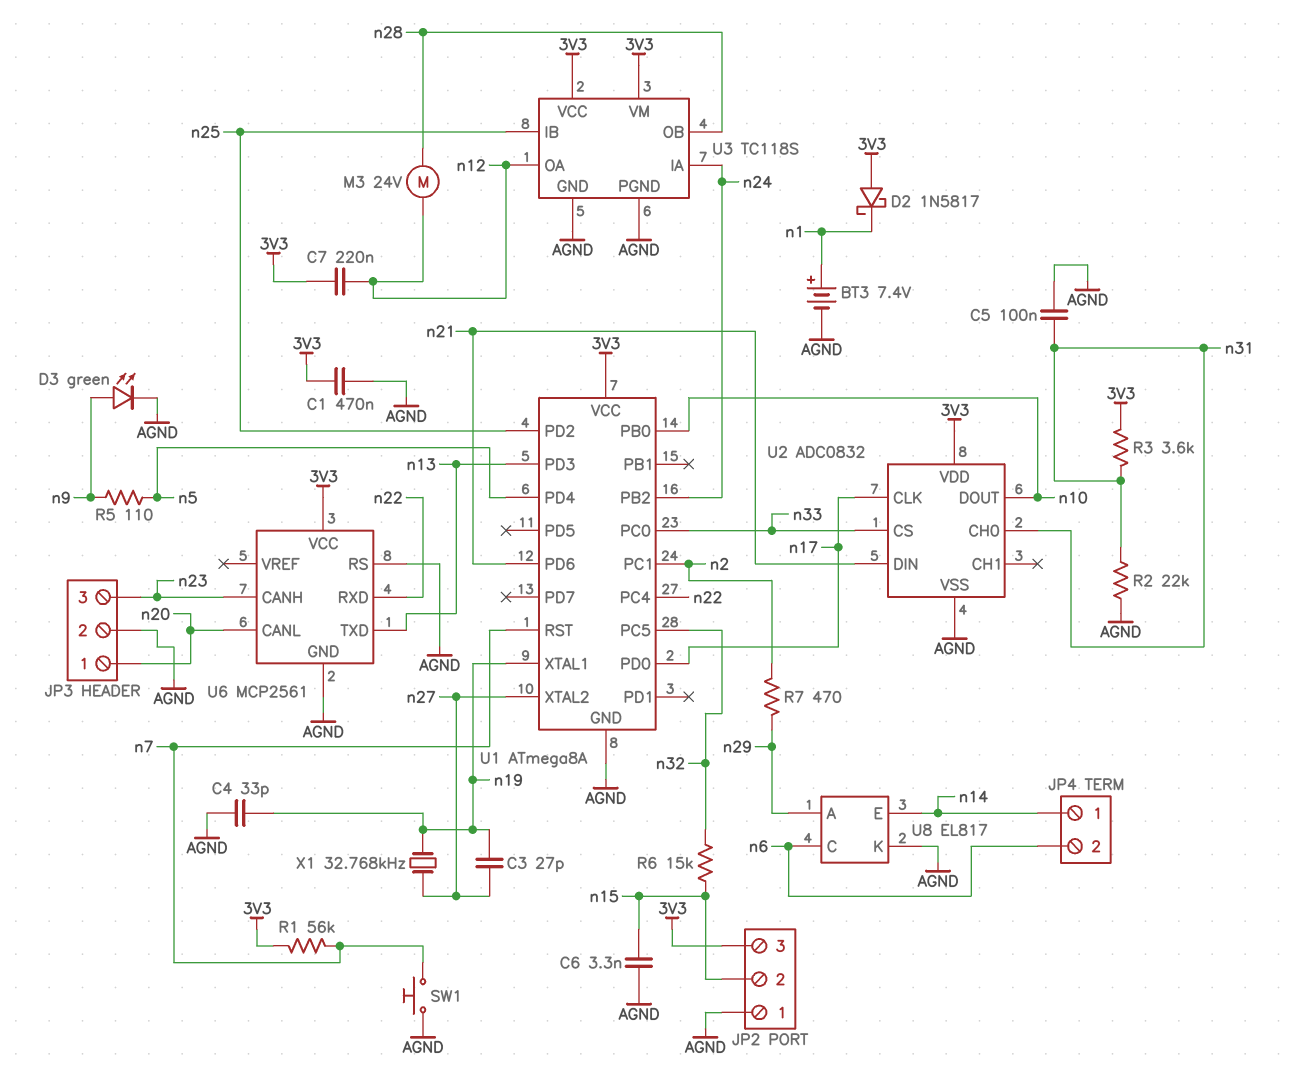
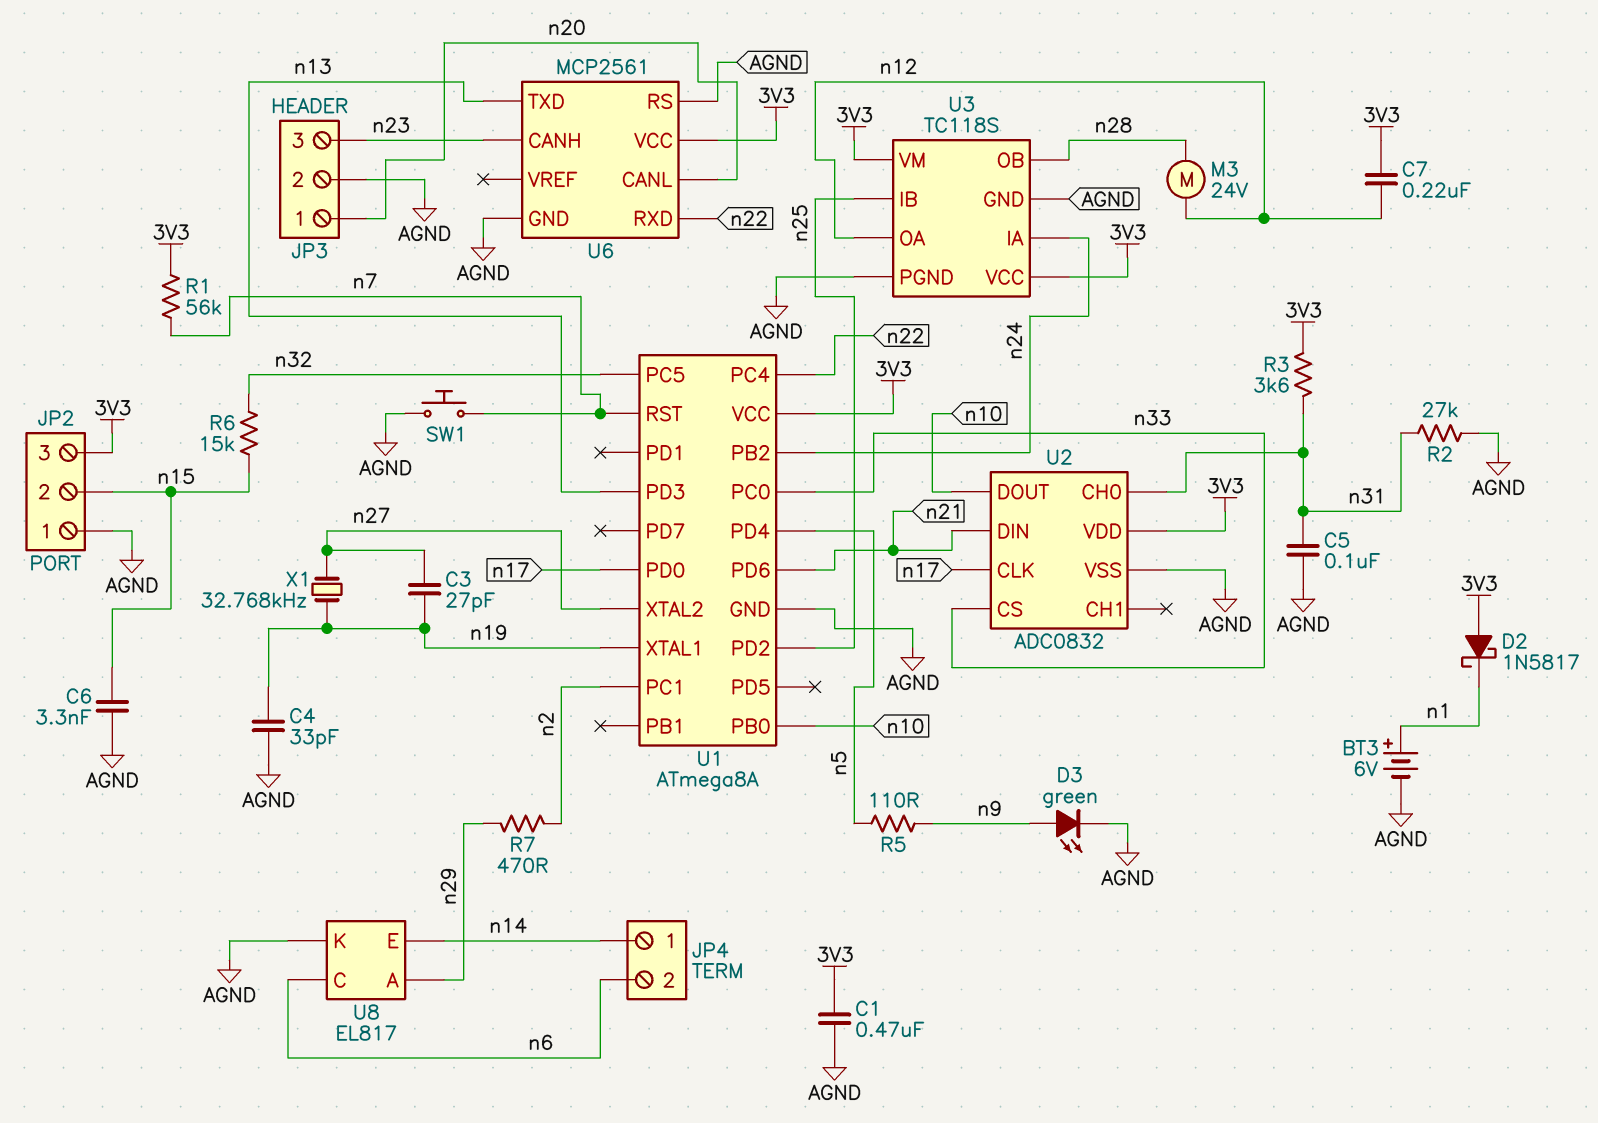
BT3: 7.4V (plus n1, minus AGND) -> 6V (plus n1, minus AGND)
R2: 22k (AGND, n31) -> 27k (AGND, n31)

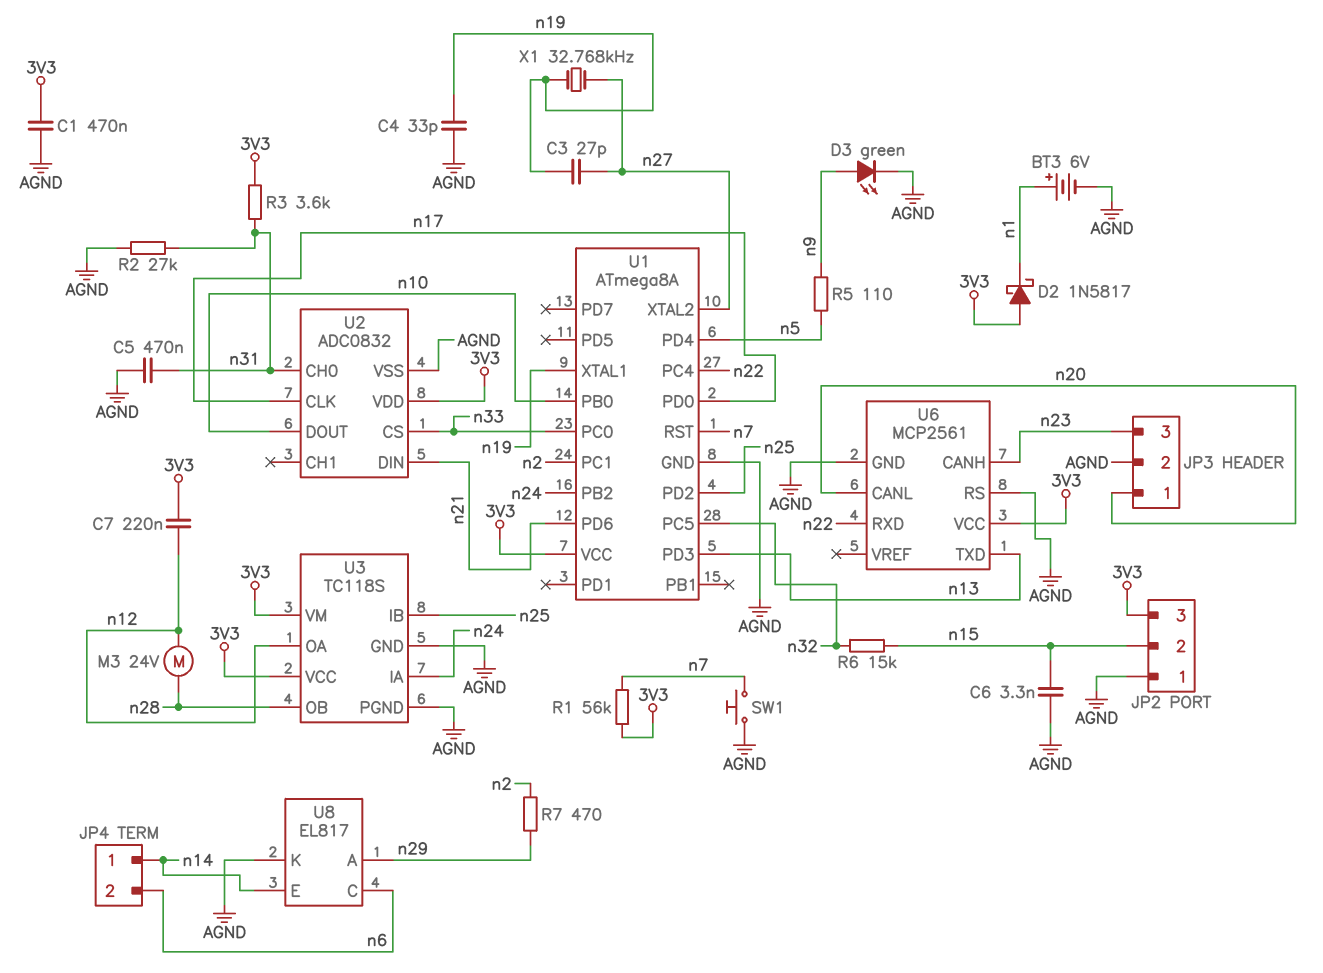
C5: 100nF (AGND, n31) -> 470nF (AGND, n31)

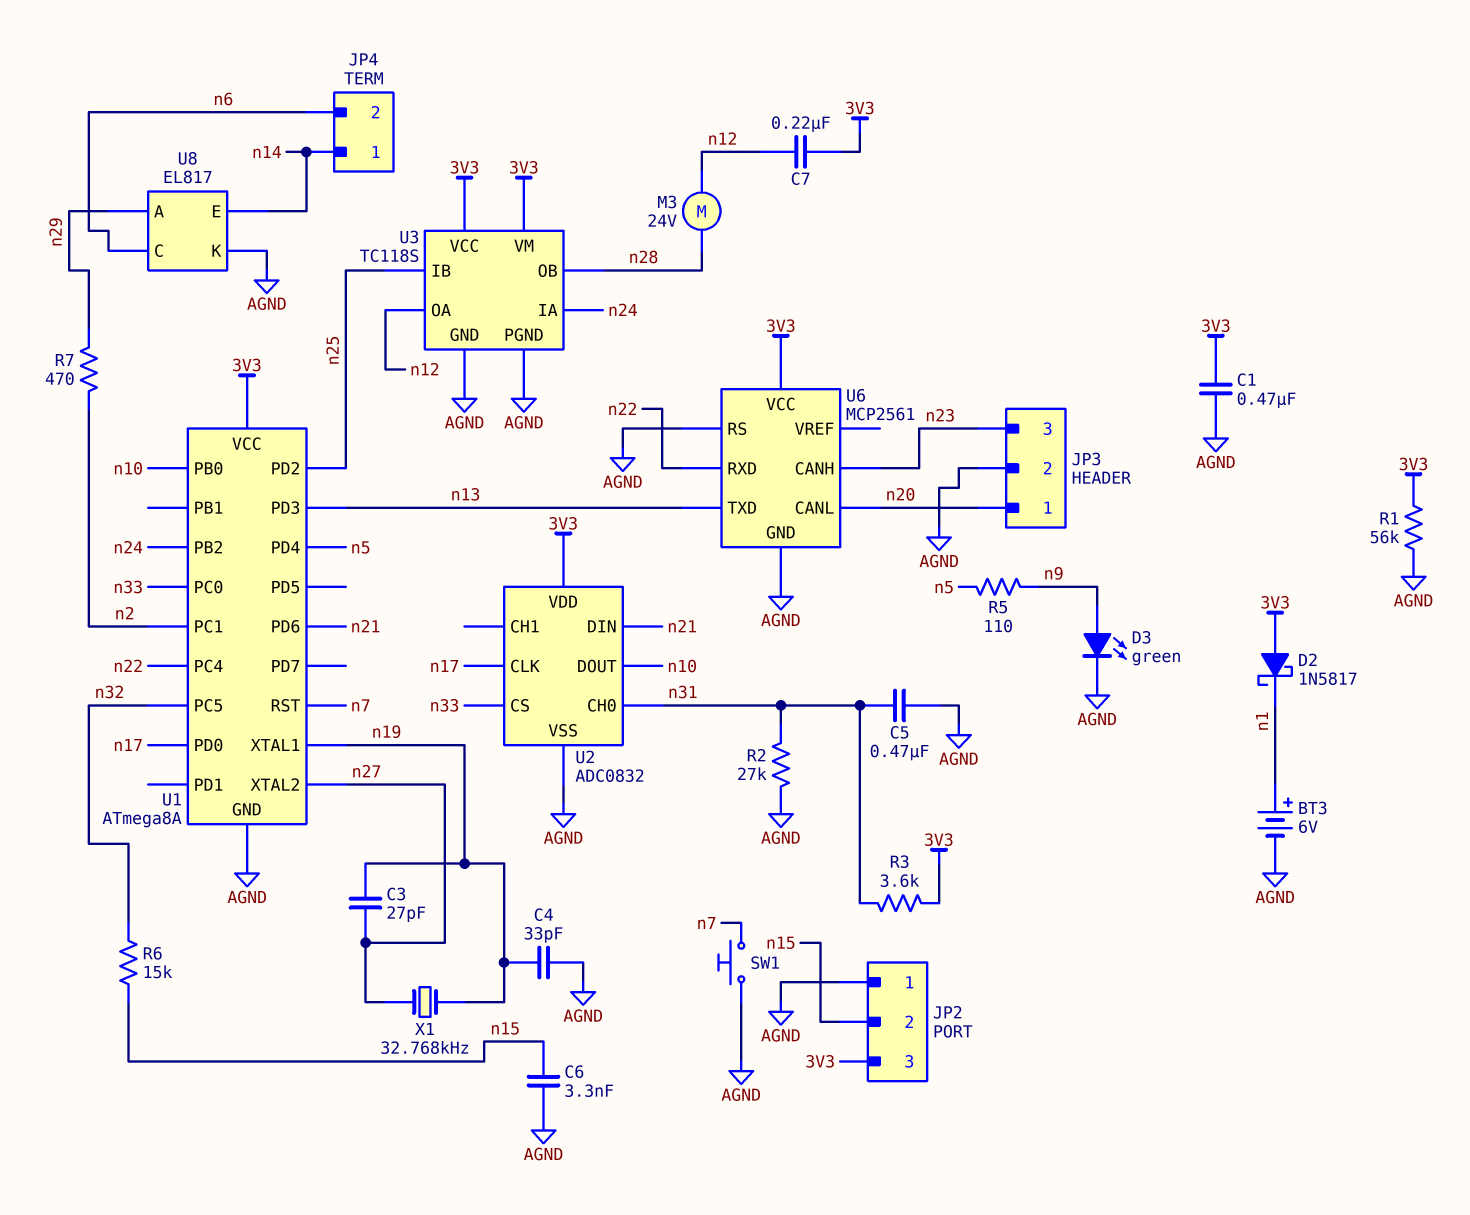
R1: 56k (3V3, n7) -> 56k (3V3, AGND)

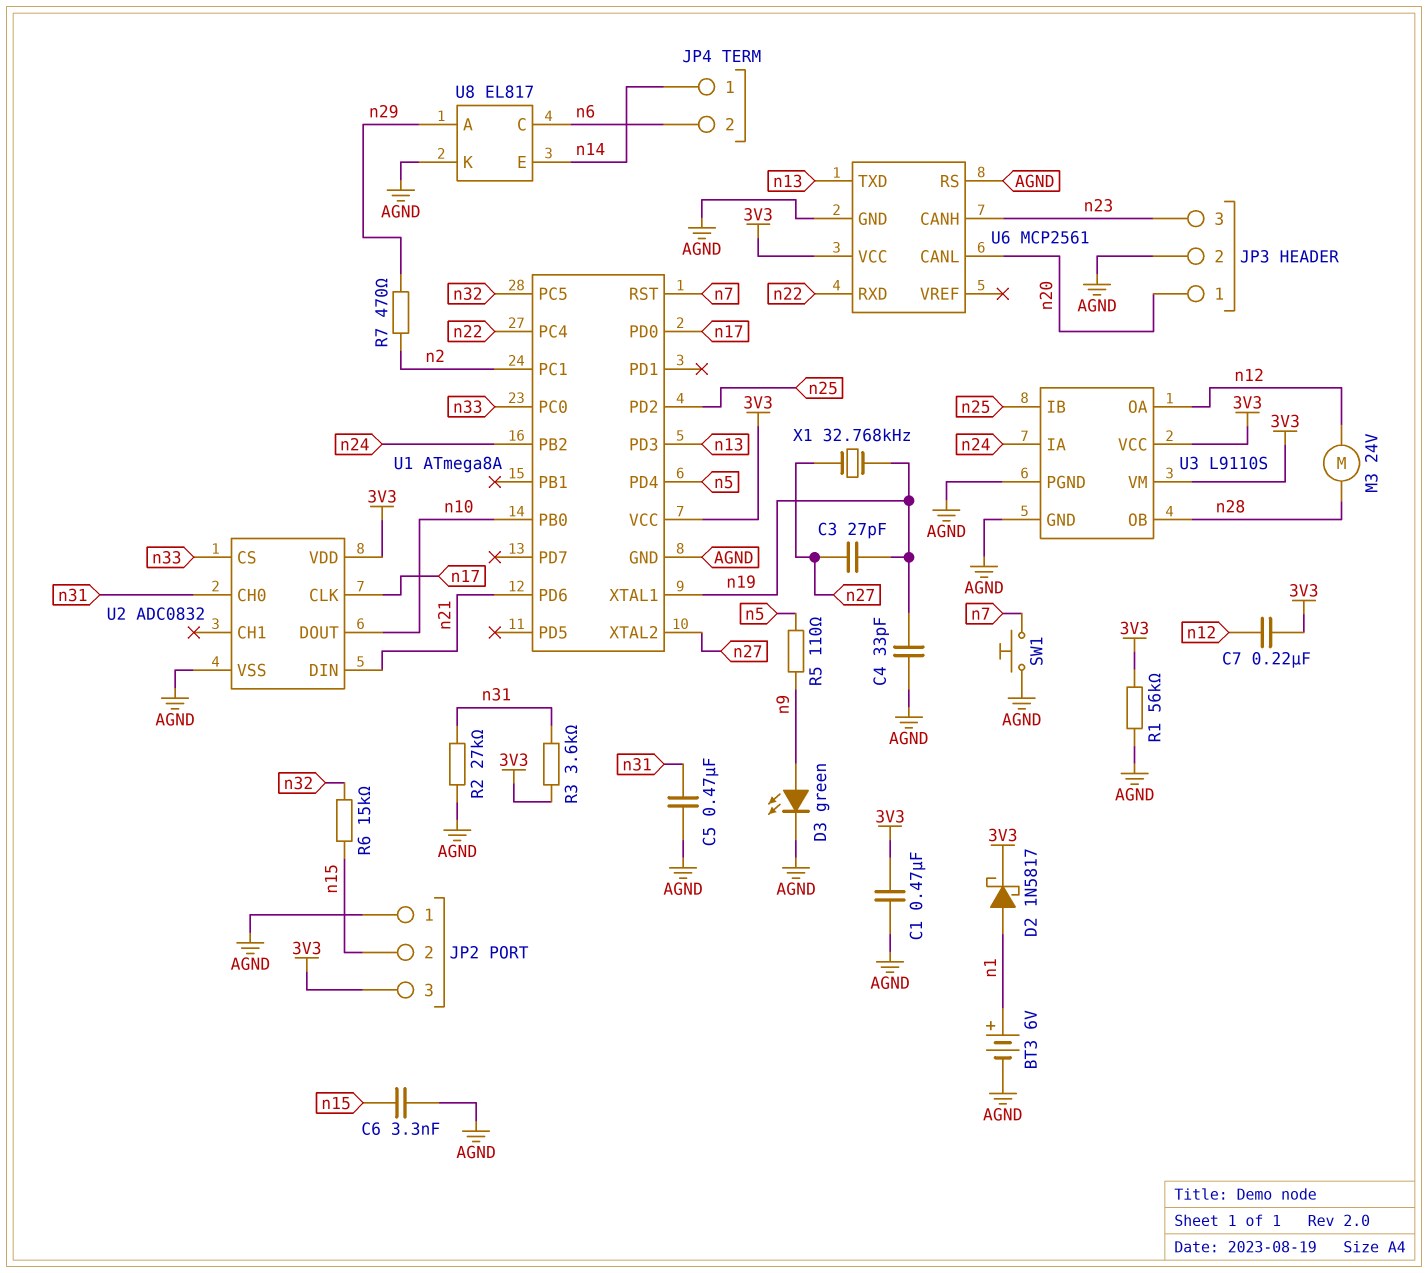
D2: schottky 1N5817 (A 3V3, K n1) -> schottky 1N5817 (A n1, K 3V3)
U3: TC118S -> L9110S

